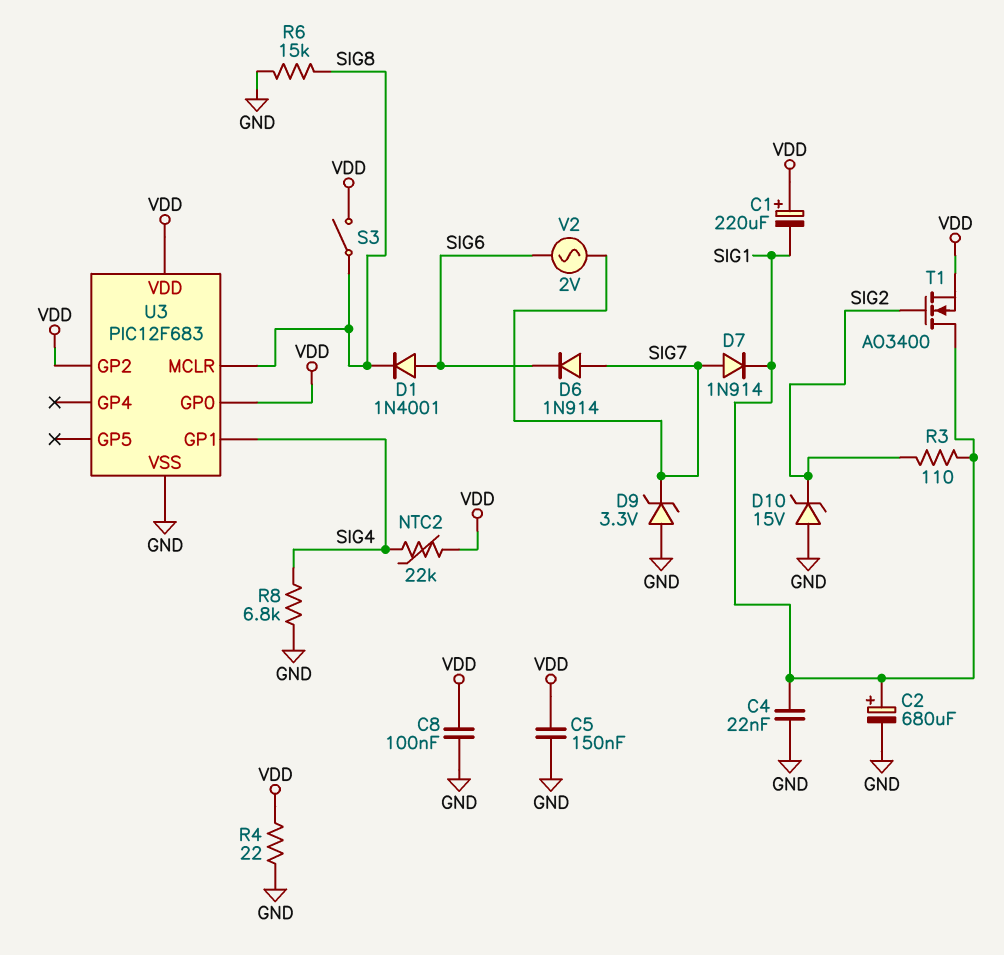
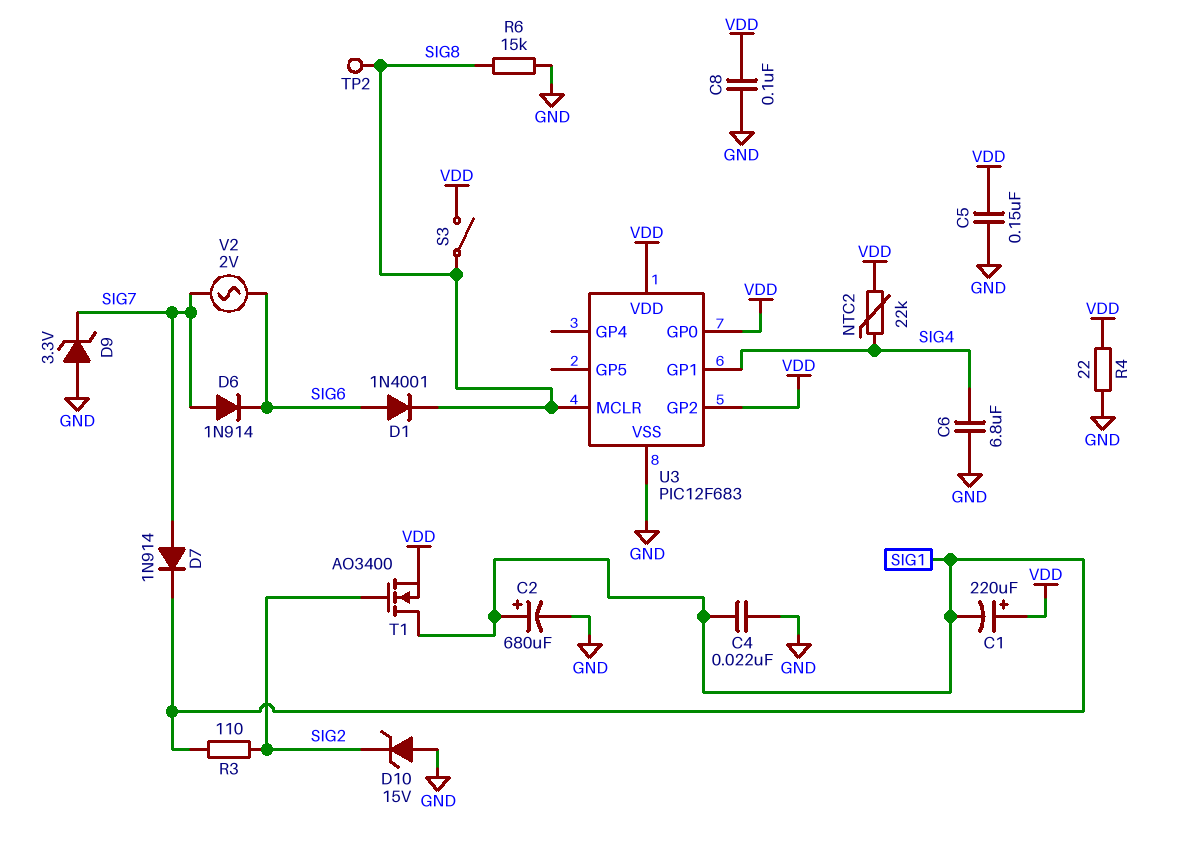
C6: none -> 6.8uF (GND, SIG4)
R8: 6.8k (GND, SIG4) -> none
TP2: none -> test point (SIG8)

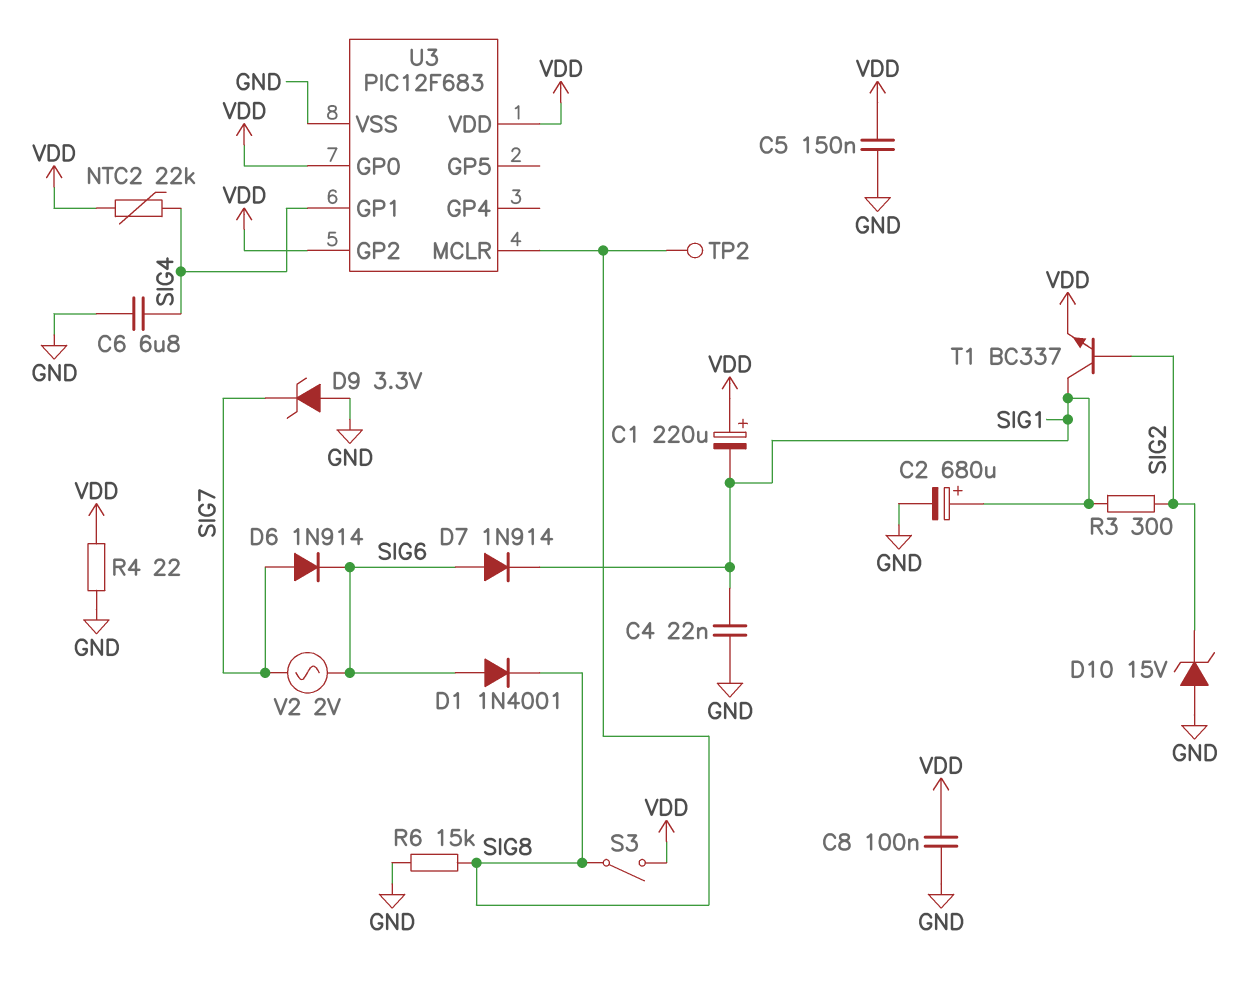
D7: diode 1N914 (A SIG7, K SIG1) -> diode 1N914 (A SIG6, K SIG1)
R3: 110 (SIG1, SIG2) -> 300 (SIG1, SIG2)
T1: NMOS AO3400 (G SIG2, D SIG1, S VDD) -> NPN BC337 (B SIG2, C SIG1, E VDD)

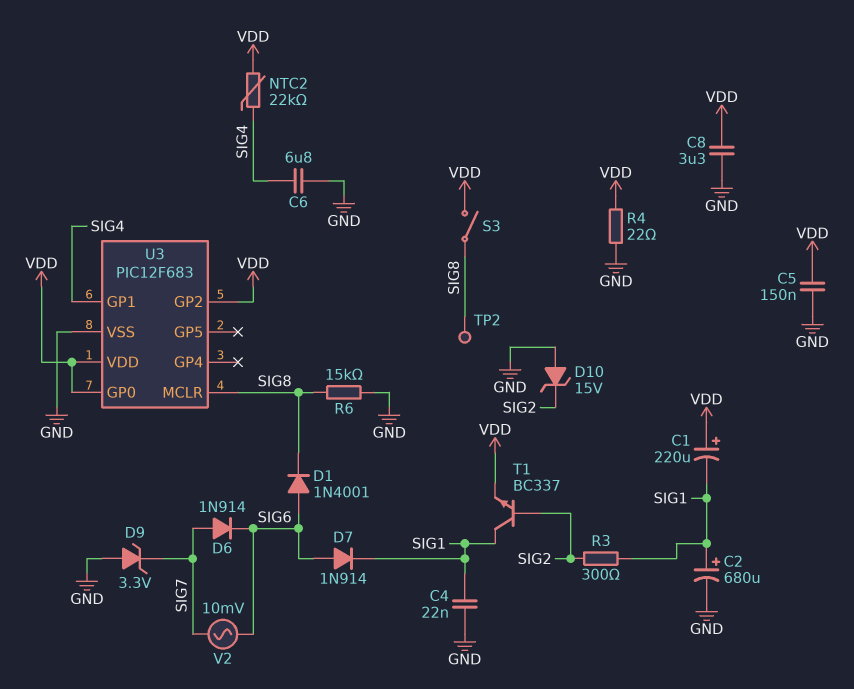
C8: 100nF (GND, VDD) -> 3.3uF (GND, VDD)
V2: AC 2V (SIG6, SIG7) -> AC 10mV (SIG6, SIG7)

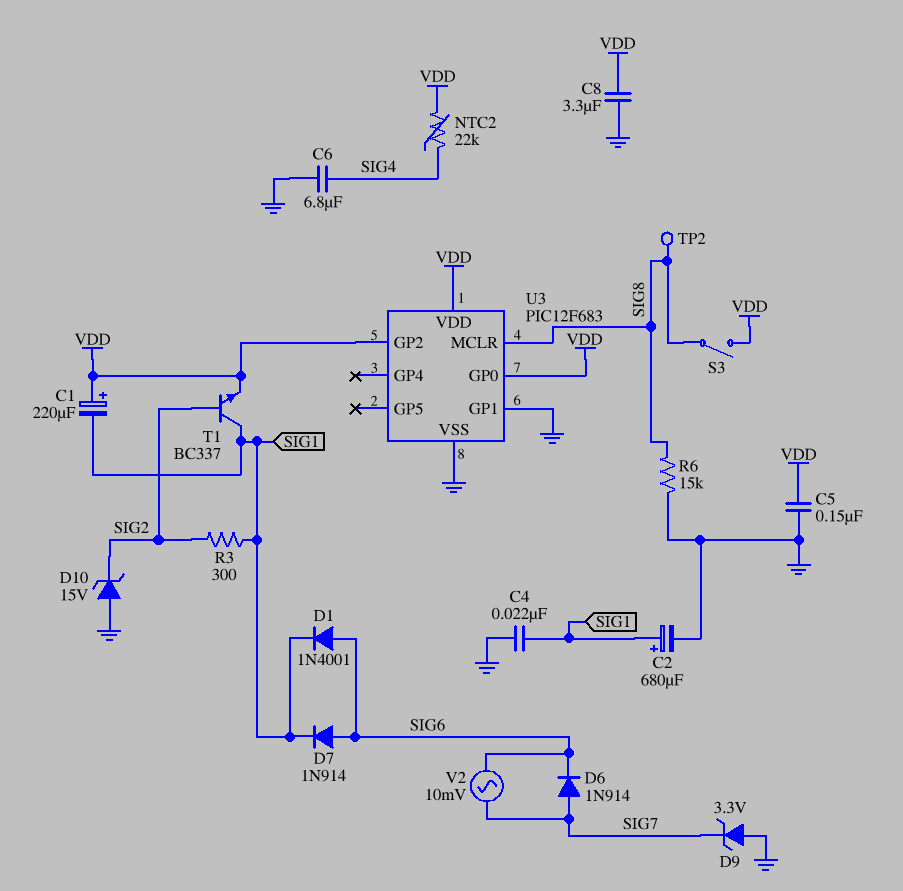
D1: diode 1N4001 (A SIG6, K SIG8) -> diode 1N4001 (A SIG6, K SIG1)
R4: 22 (GND, VDD) -> none
U3 pin GP1: SIG4 -> GND

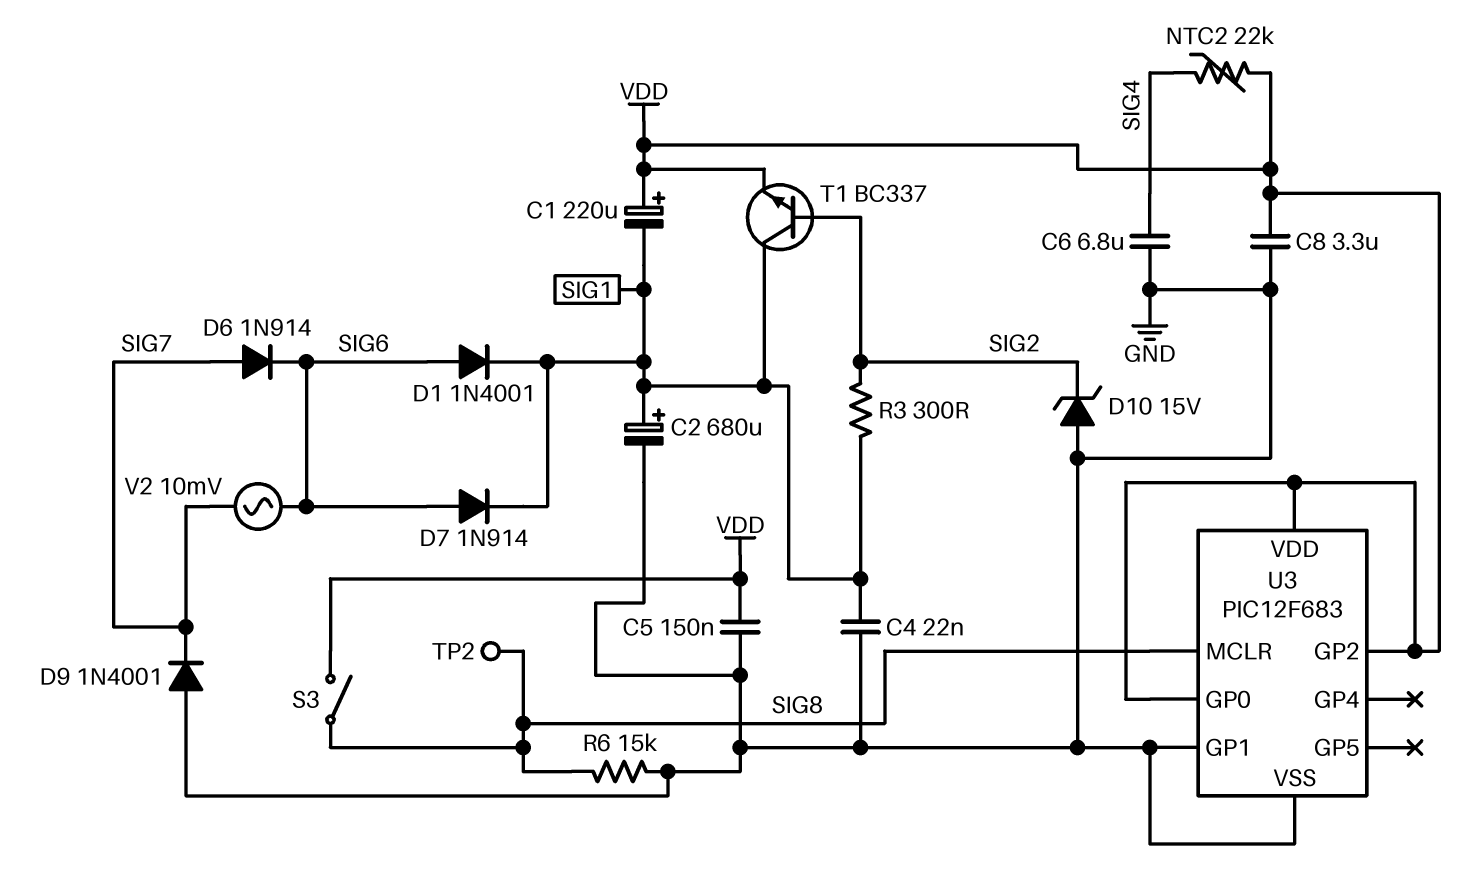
D9: zener 3.3V (A GND, K SIG7) -> diode 1N4001 (A GND, K SIG7)

